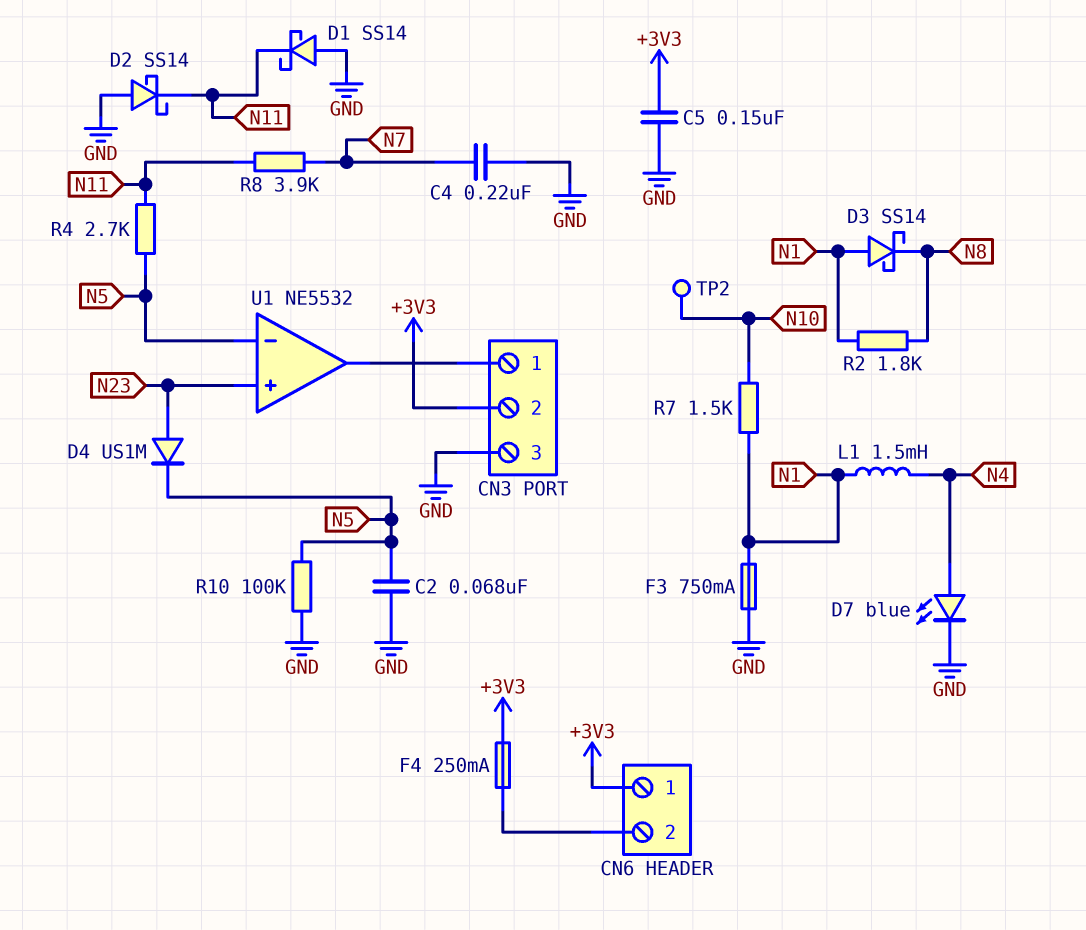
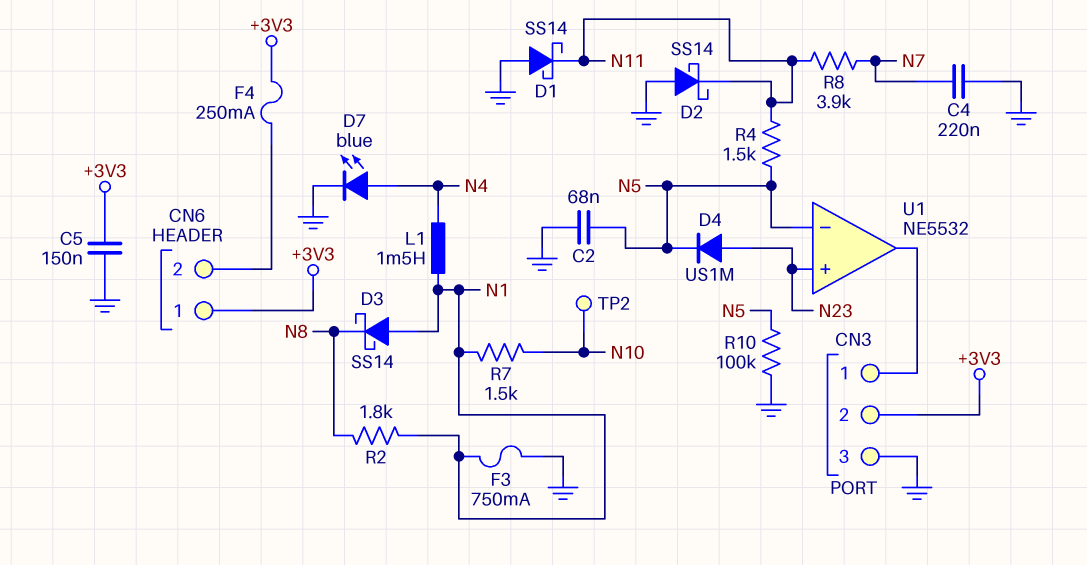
R4: 2.7k (N5, N11) -> 1.5k (N5, N11)

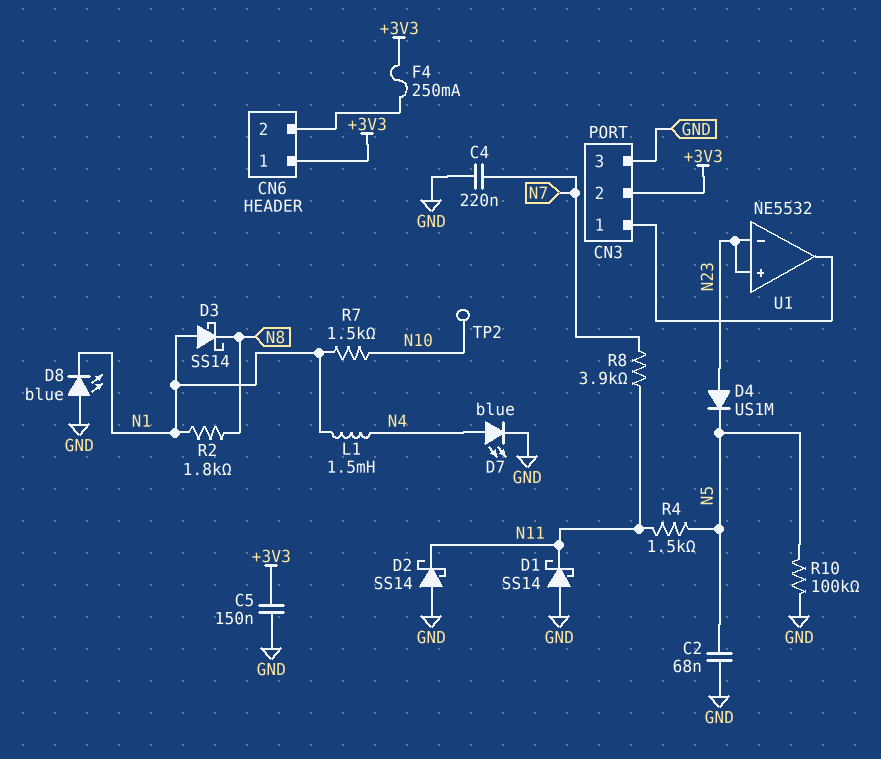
D8: none -> LED blue (A GND, K N1)
F3: 750mA (GND, N1) -> none
U1 pin in-: N5 -> N23

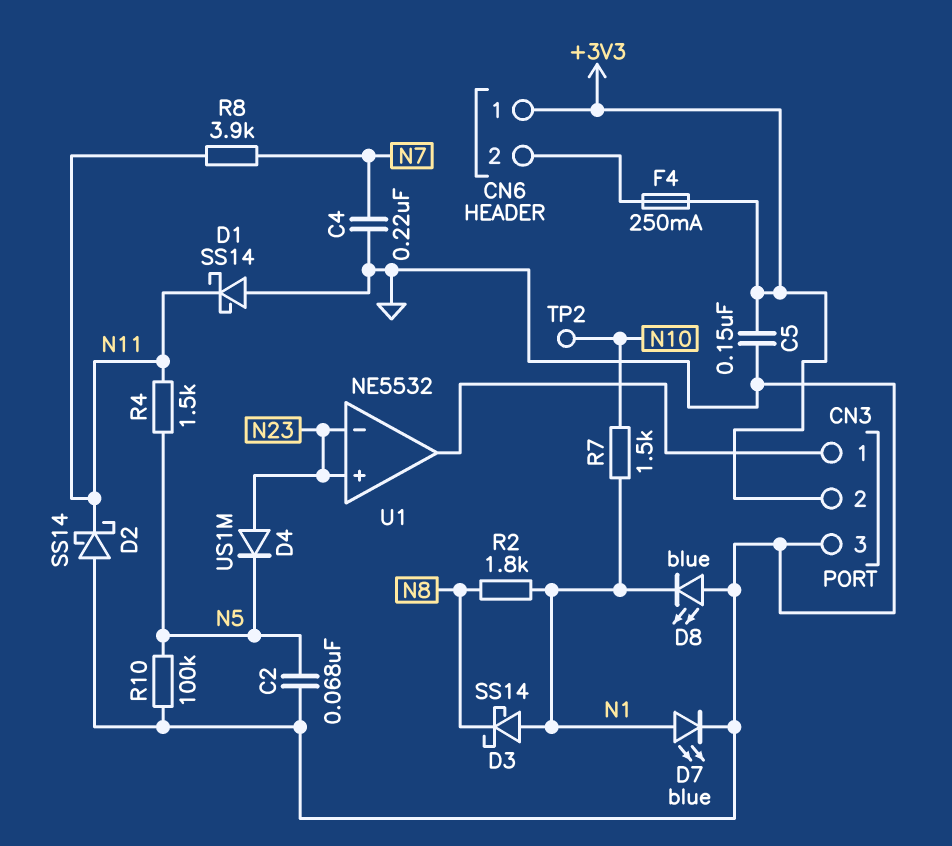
D7: LED blue (A N4, K GND) -> LED blue (A N1, K GND)
L1: 1.5mH (N1, N4) -> none

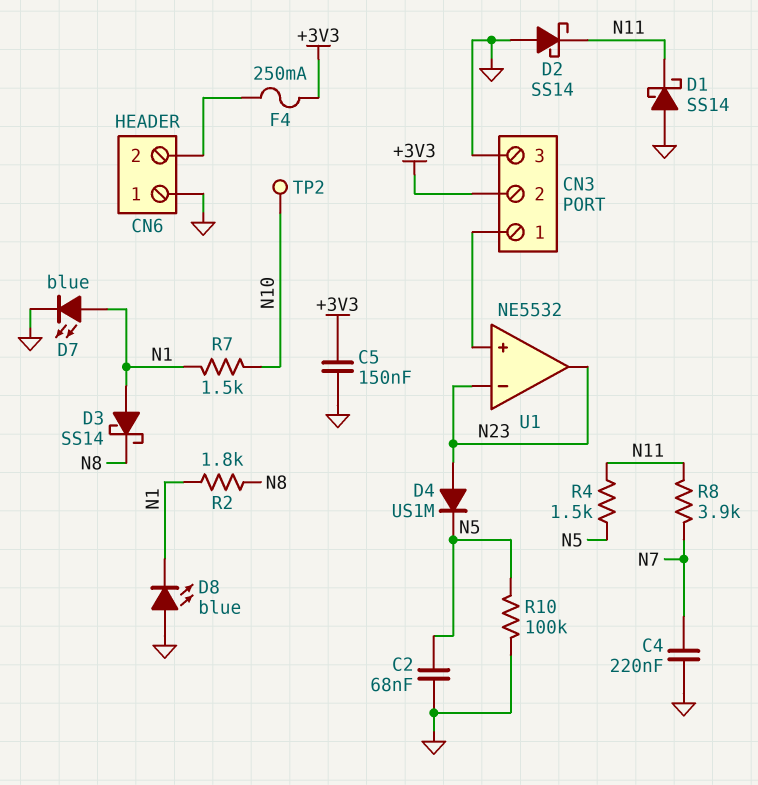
CN6 pin 1: +3V3 -> GND
U1 pin in+: N23 -> CN3/1
U1 pin out: CN3/1 -> N23

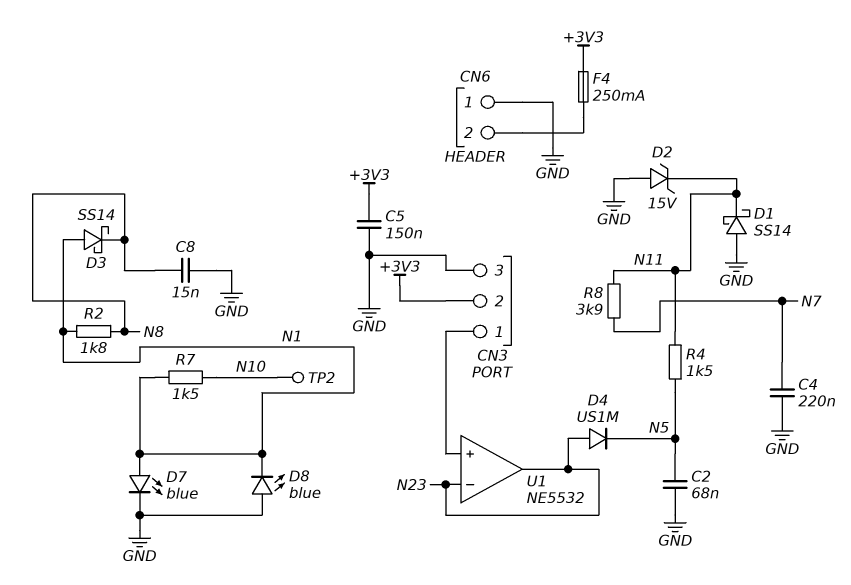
C8: none -> 15nF (GND, N8)
D2: schottky SS14 (A GND, K N11) -> zener 15V (A GND, K N11)
R10: 100k (GND, N5) -> none

